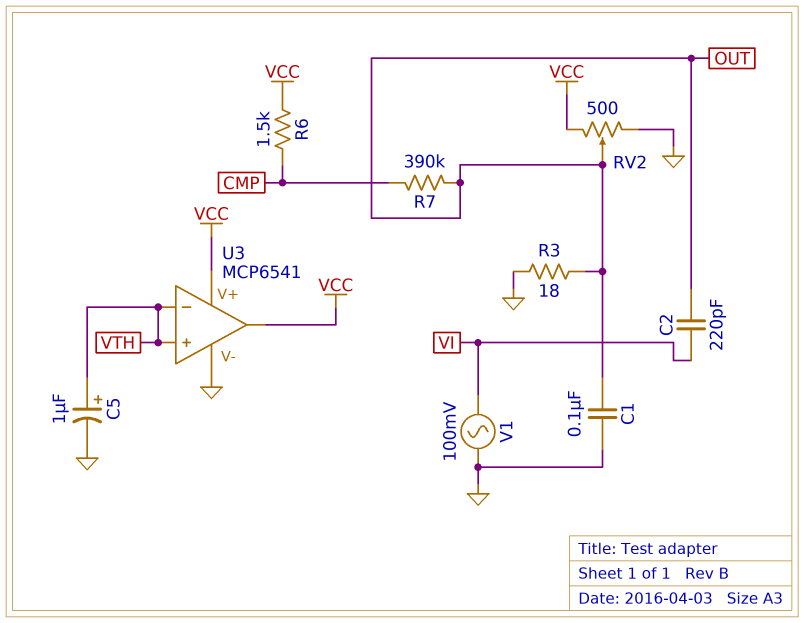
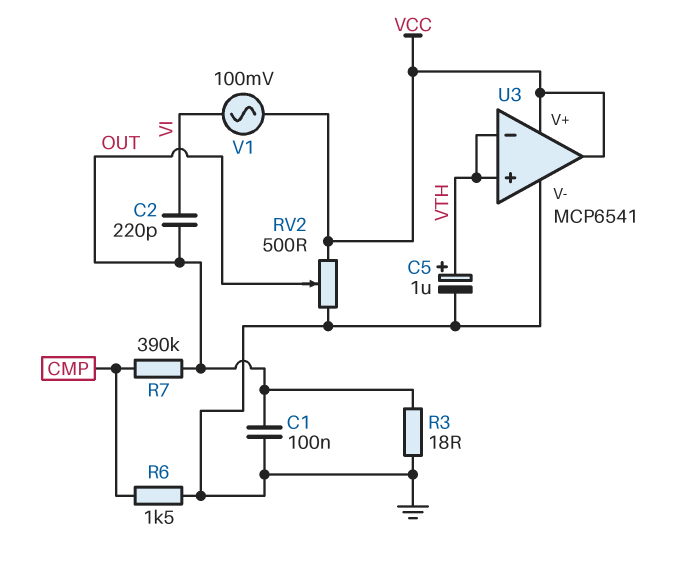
R6: 1.5k (CMP, VCC) -> 1.5k (CMP, GND)
V1: AC 100mV (GND, VI) -> AC 100mV (VCC, VI)

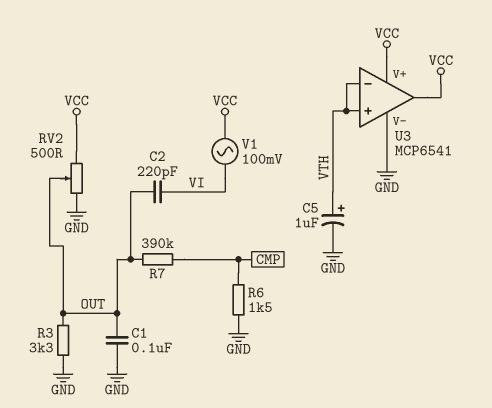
R3: 18 (GND, OUT) -> 3.3k (GND, OUT)

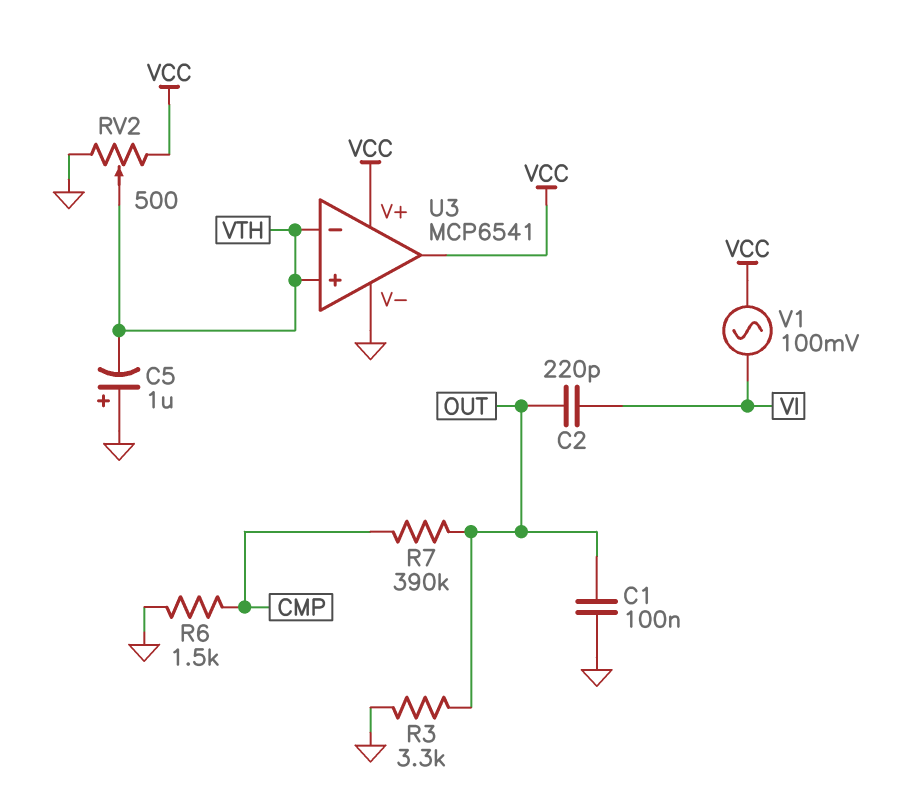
C5: 1uF (plus VTH, minus GND) -> 1uF (plus GND, minus VTH)
RV2: 500 (GND, VCC, wiper OUT) -> 500 (GND, VCC, wiper VTH)

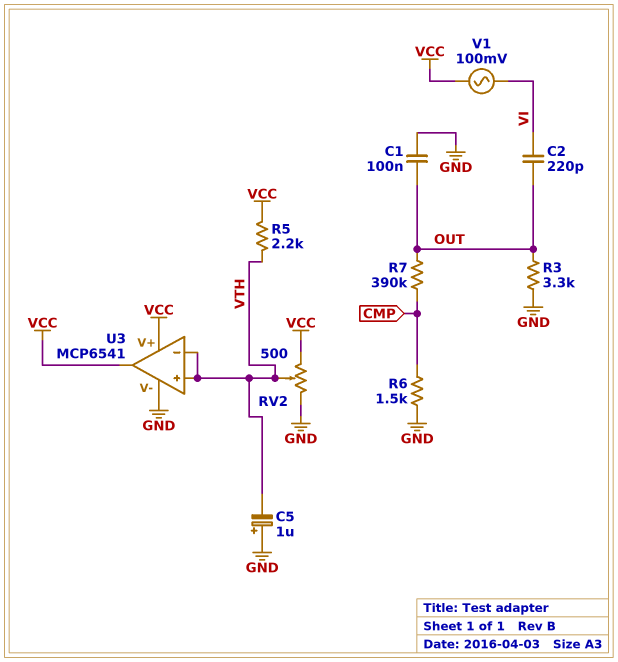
R5: none -> 2.2k (VCC, VTH)

